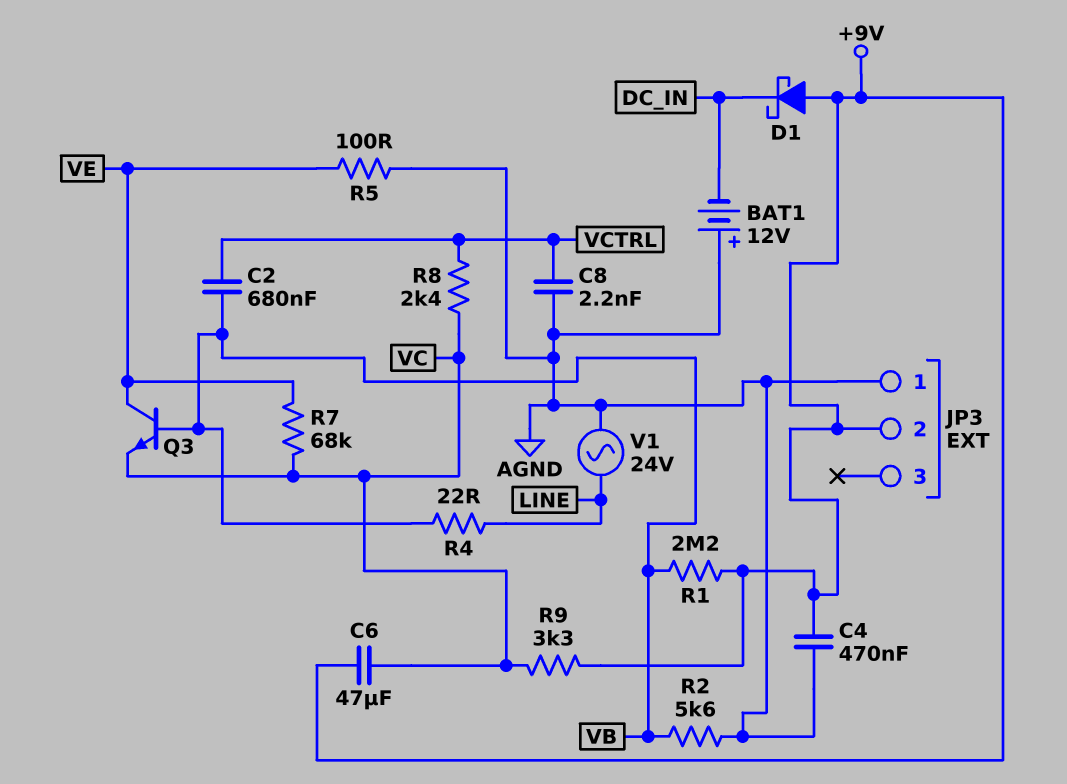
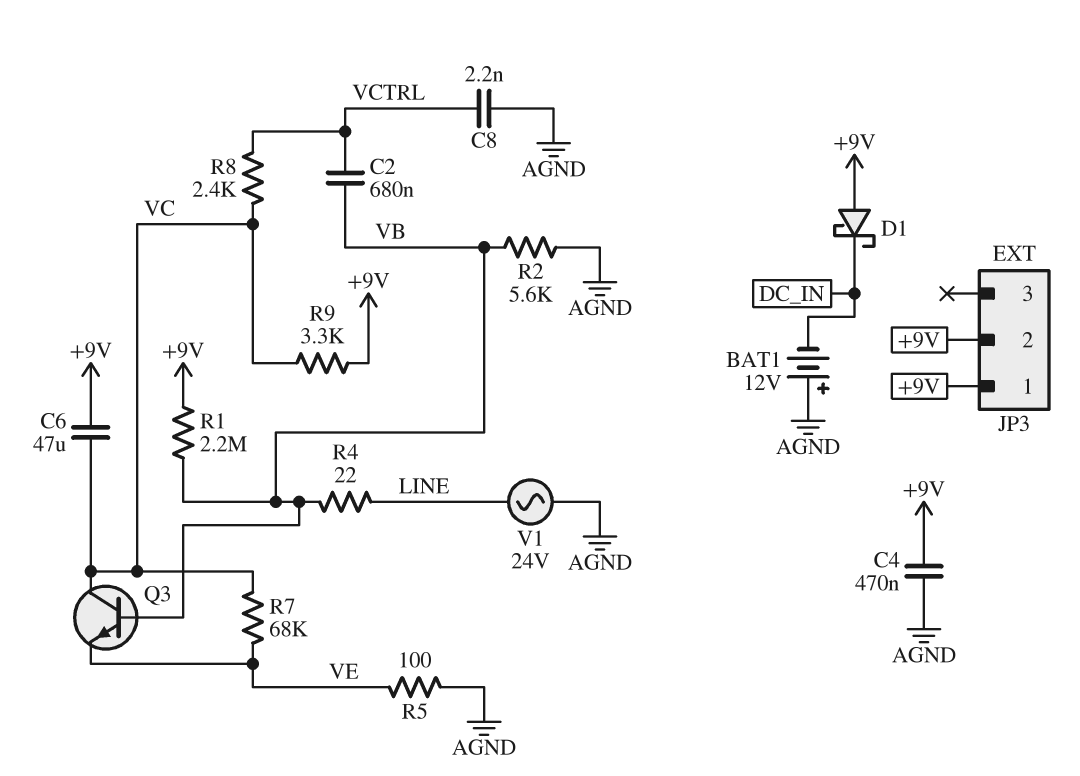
JP3 pin 1: AGND -> +9V
Q3: NPN (B VB, C VE, E VC) -> NPN (B VB, C VC, E VE)

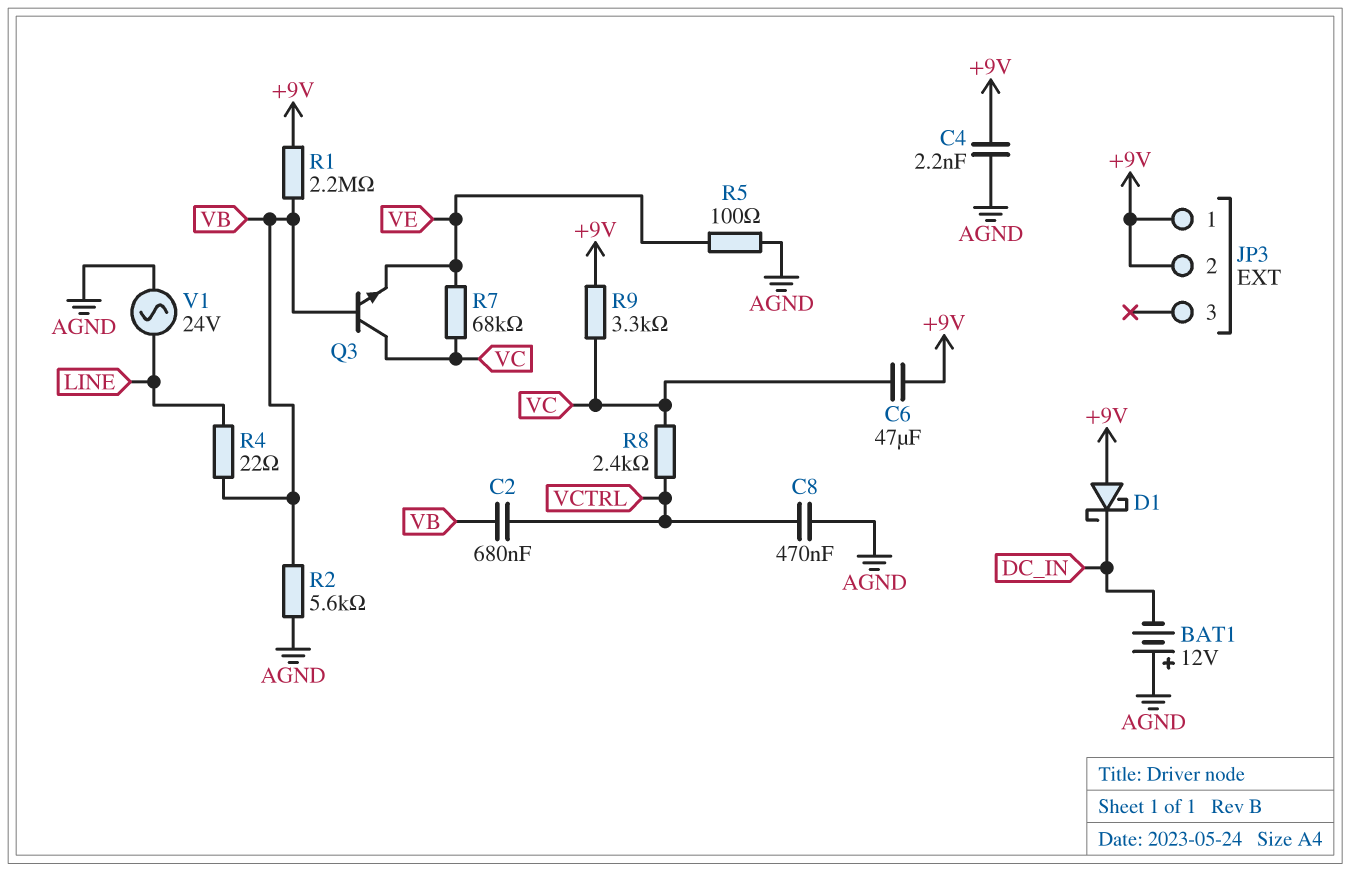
C4: 470nF (+9V, AGND) -> 2.2nF (+9V, AGND)
C8: 2.2nF (AGND, VCTRL) -> 470nF (AGND, VCTRL)

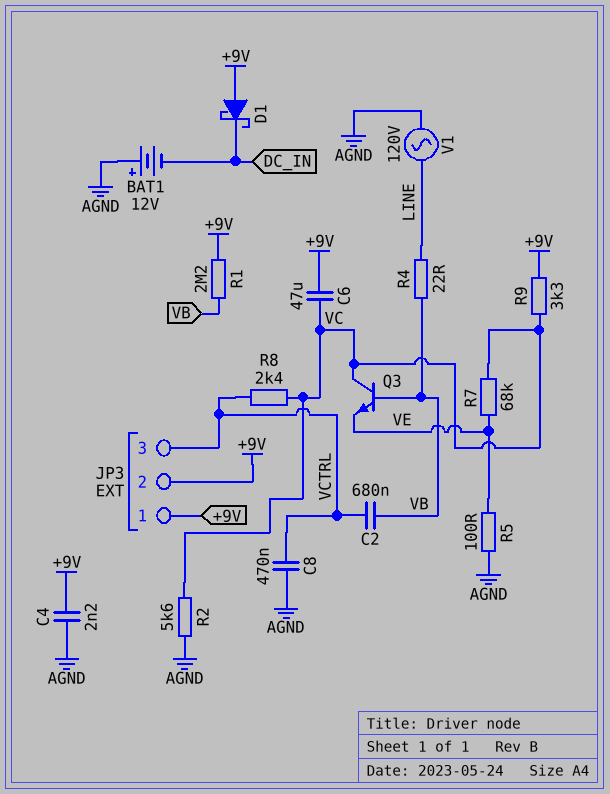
JP3 pin 3: none -> VCTRL
R2: 5.6k (AGND, VB) -> 5.6k (AGND, VC)
V1: AC 24V (AGND, LINE) -> AC 120V (AGND, LINE)

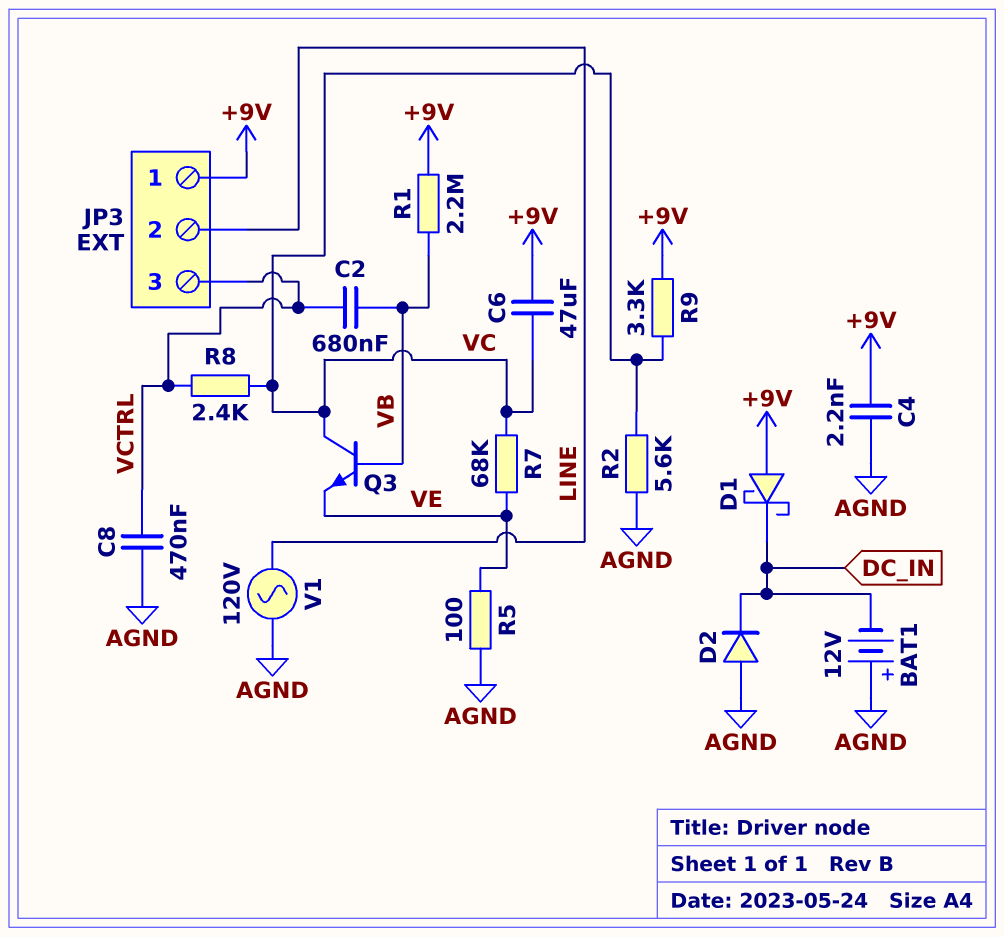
D2: none -> diode (A AGND, K DC_IN)
JP3 pin 2: +9V -> LINE
R4: 22 (LINE, VB) -> none

